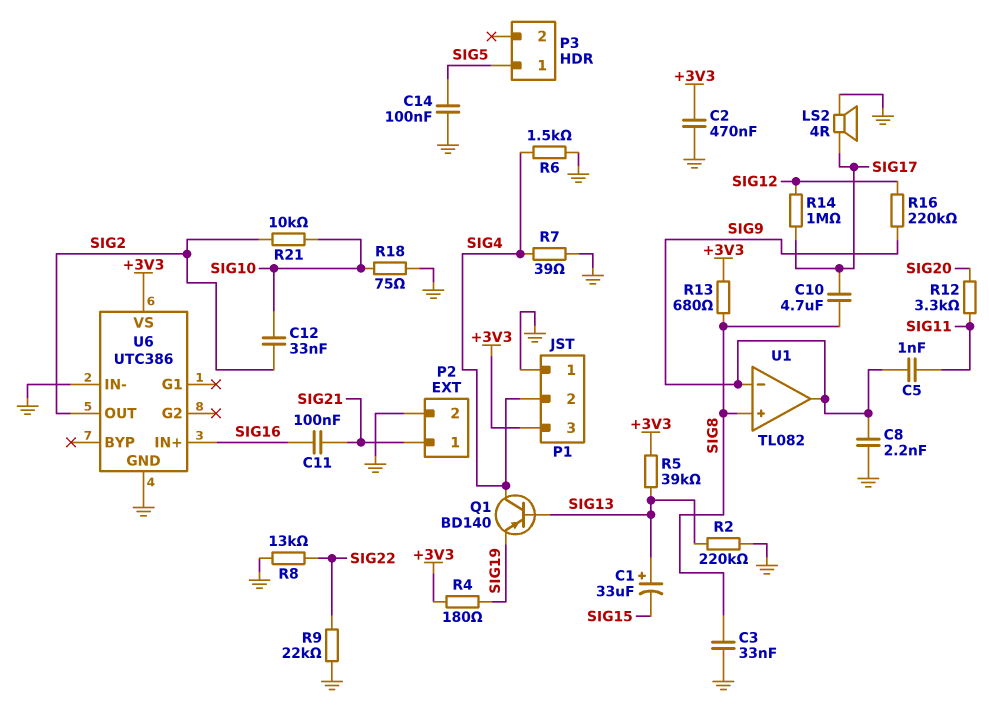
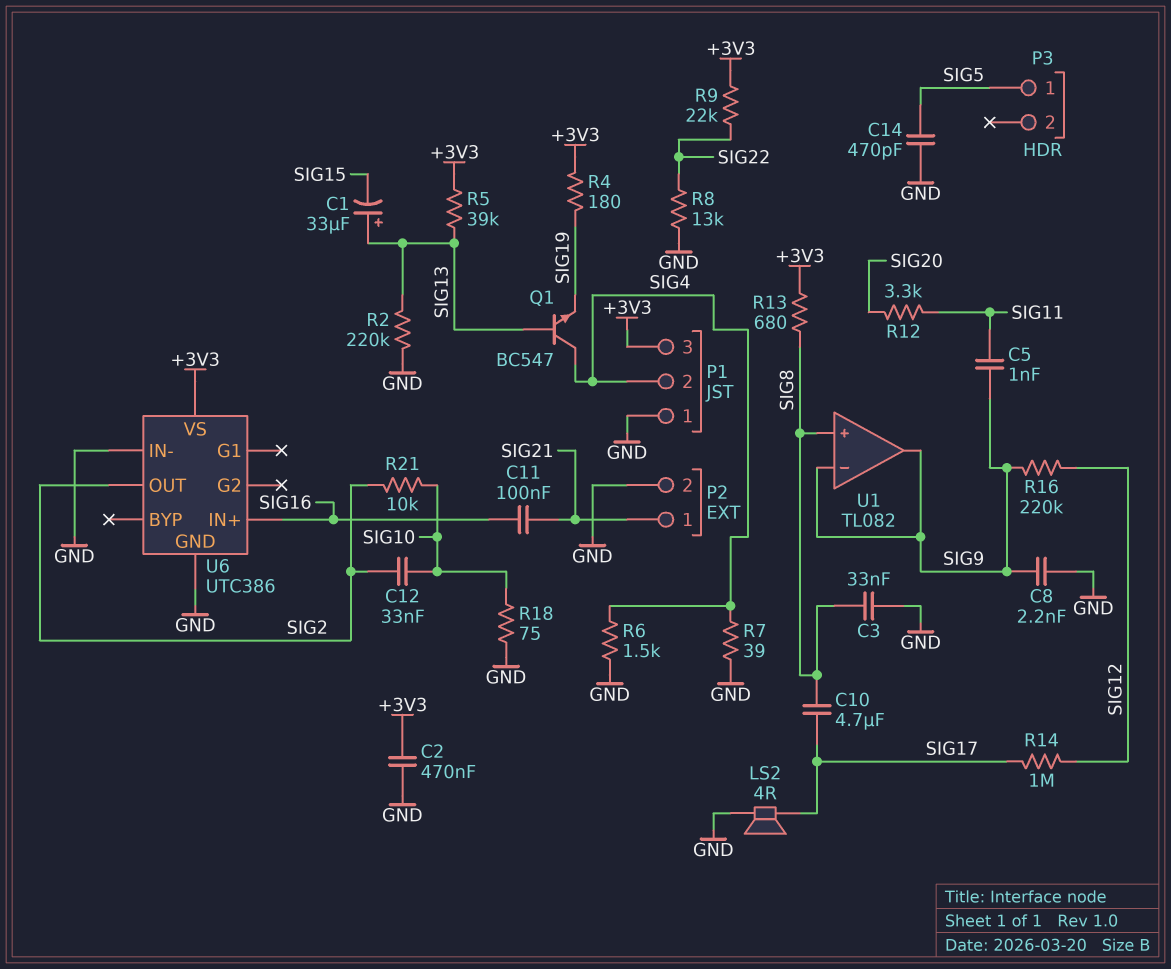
C14: 100nF (GND, SIG5) -> 470pF (GND, SIG5)
Q1: PNP BD140 (B SIG13, C SIG4, E SIG19) -> NPN BC547 (B SIG13, C SIG4, E SIG19)
R9: 22k (GND, SIG22) -> 22k (+3V3, SIG22)

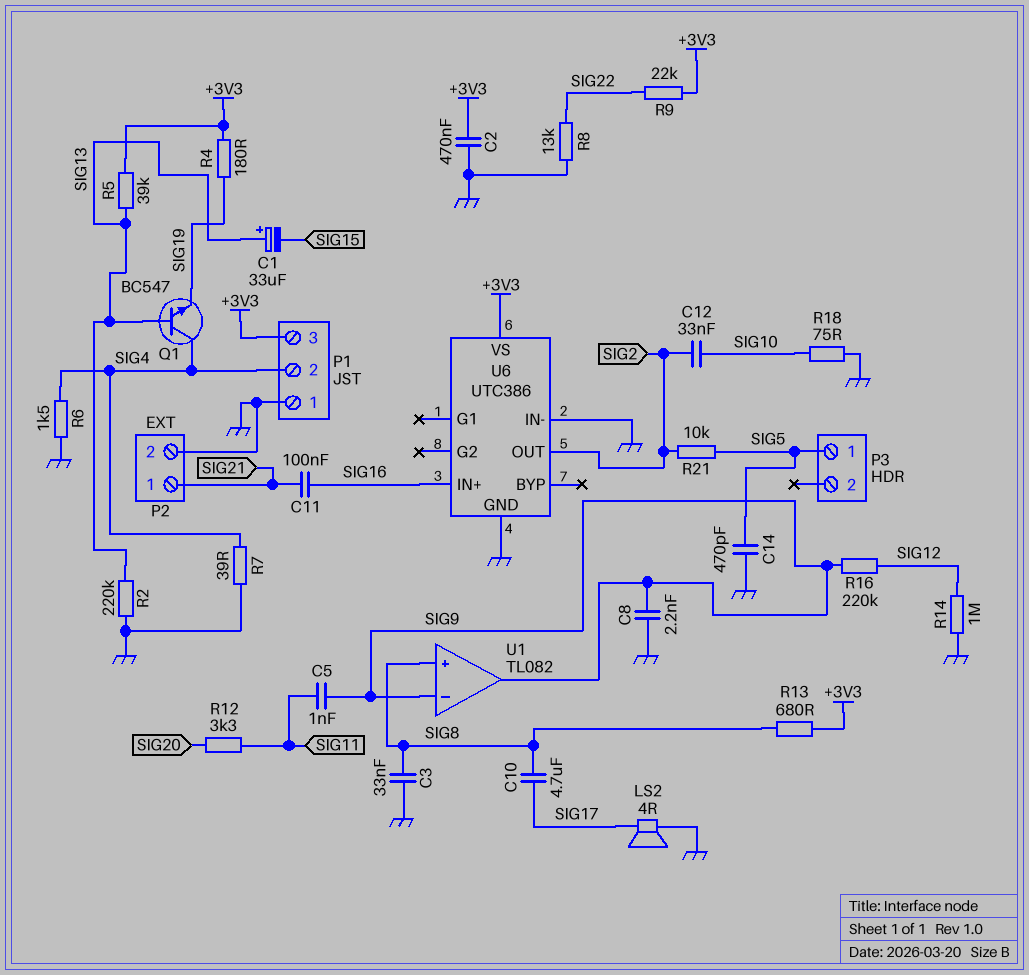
R14: 1M (SIG12, SIG17) -> 1M (GND, SIG12)
R21: 10k (SIG2, SIG10) -> 10k (SIG2, SIG5)

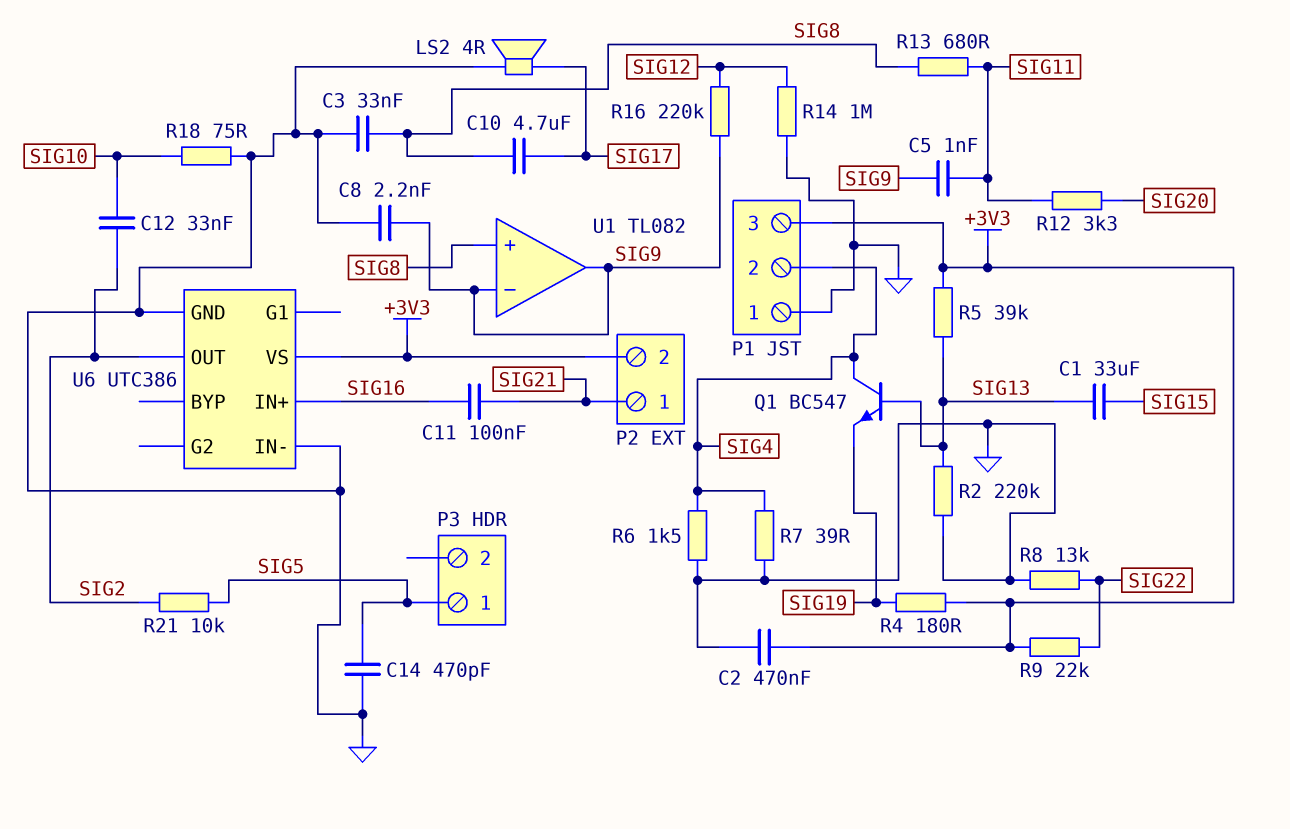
C1: 33uF (plus SIG13, minus SIG15) -> 33uF (SIG13, SIG15)
P2 pin 2: GND -> +3V3
R13: 680 (+3V3, SIG8) -> 680 (SIG8, SIG11)

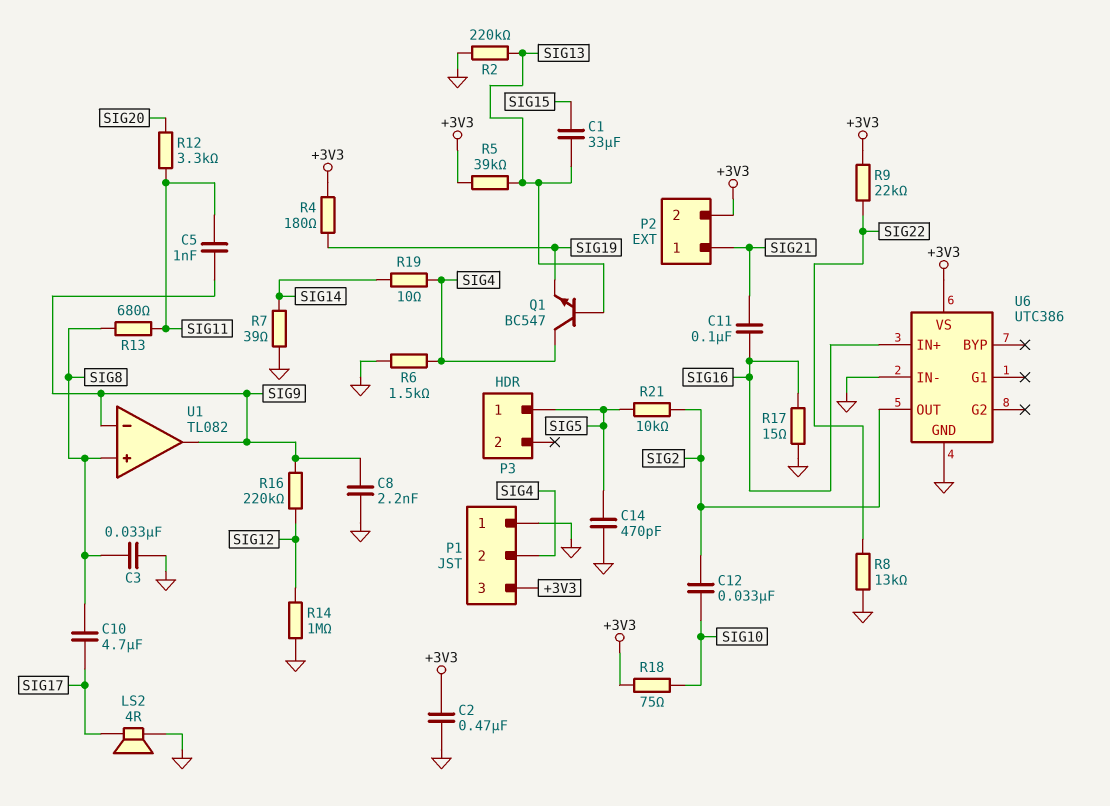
R7: 39 (GND, SIG4) -> 39 (GND, SIG14)
R17: none -> 15 (GND, SIG16)
R18: 75 (GND, SIG10) -> 75 (+3V3, SIG10)
R19: none -> 10 (SIG4, SIG14)

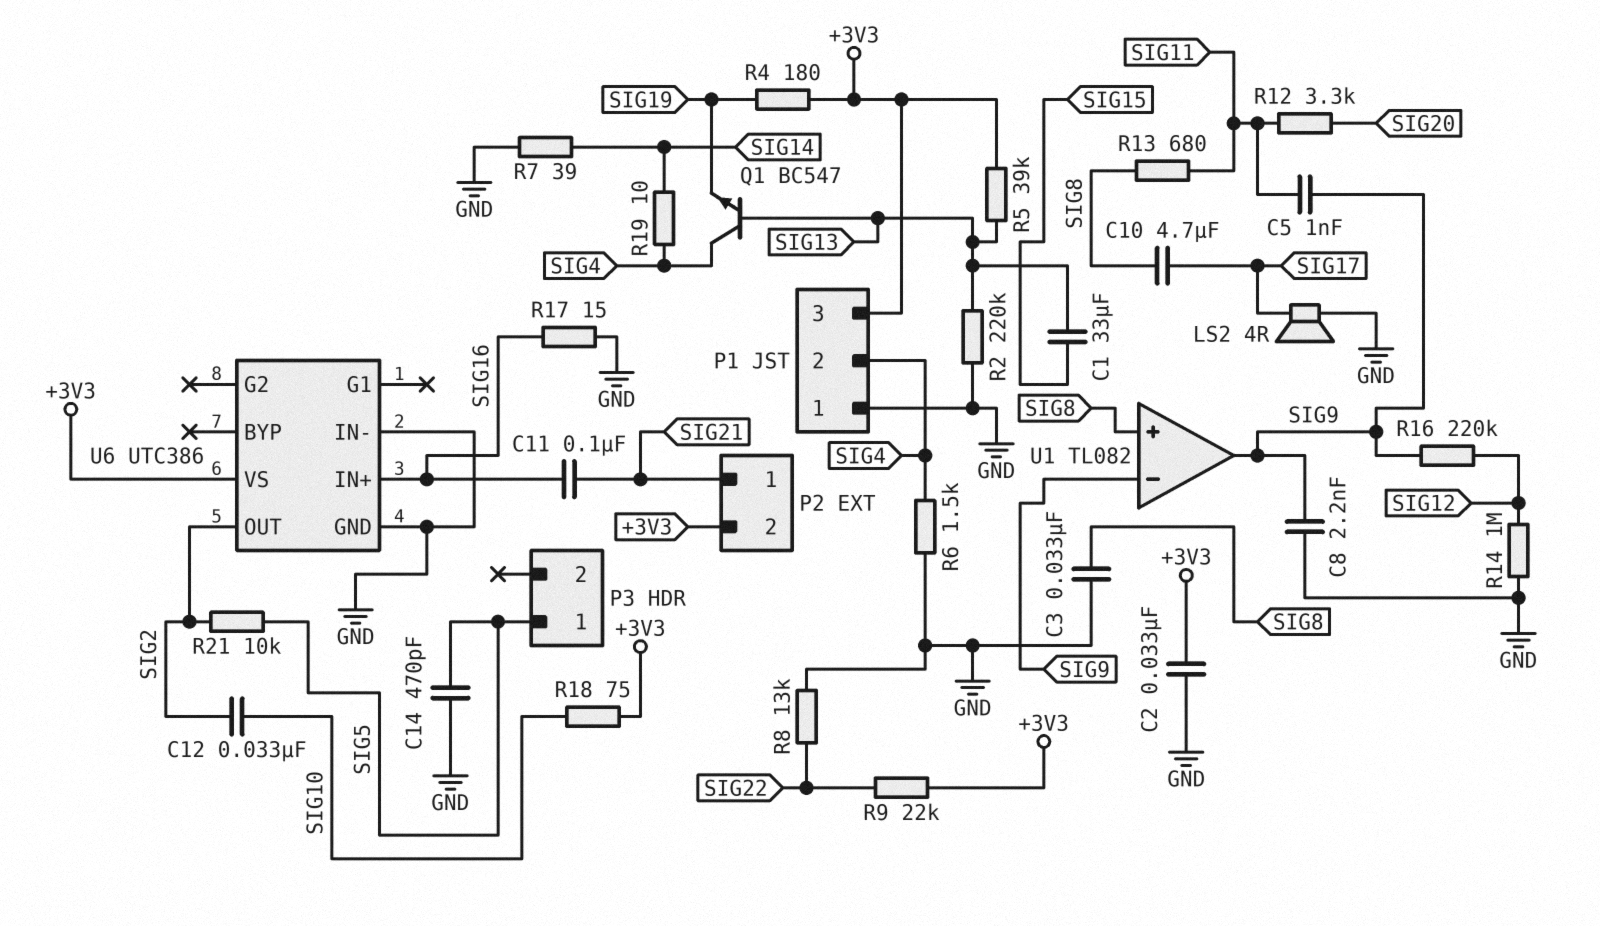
C2: 470nF (+3V3, GND) -> 33nF (+3V3, GND)

